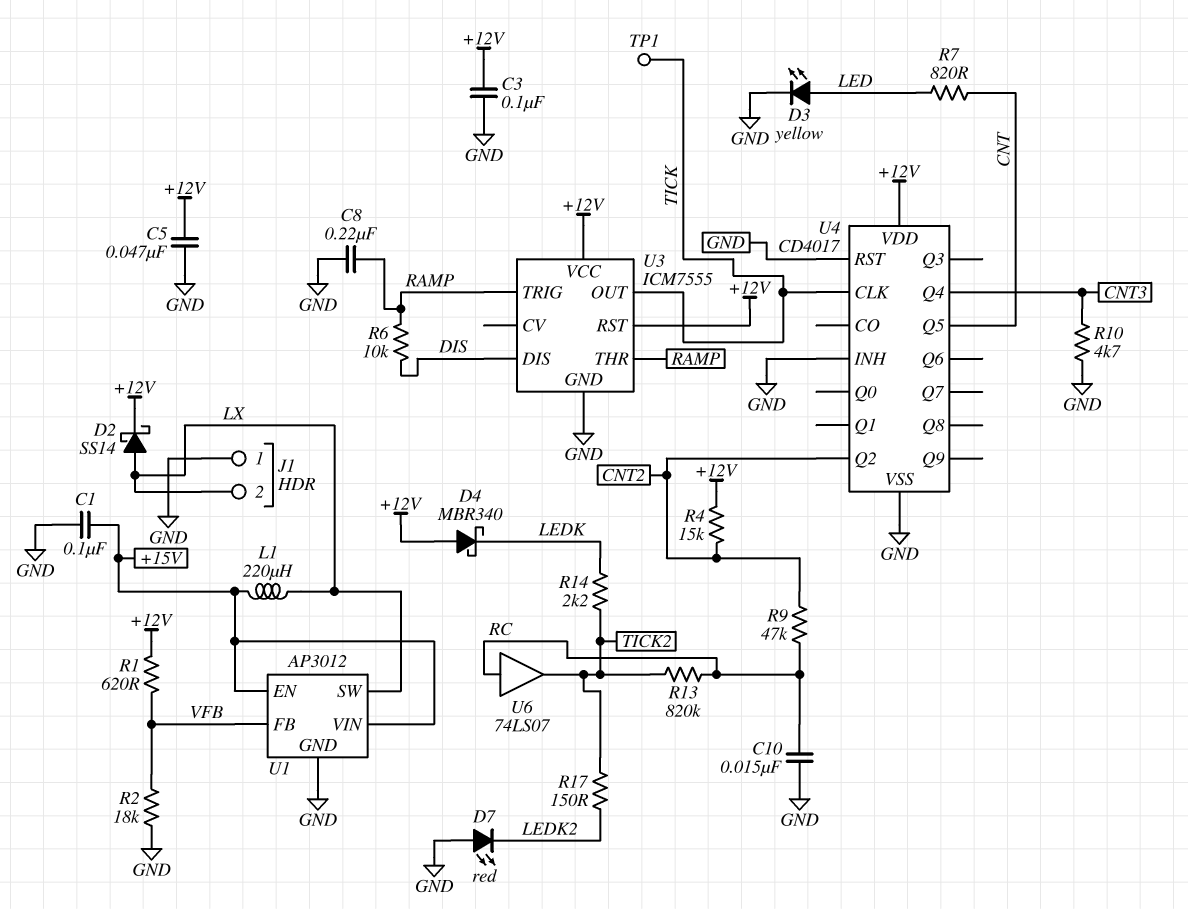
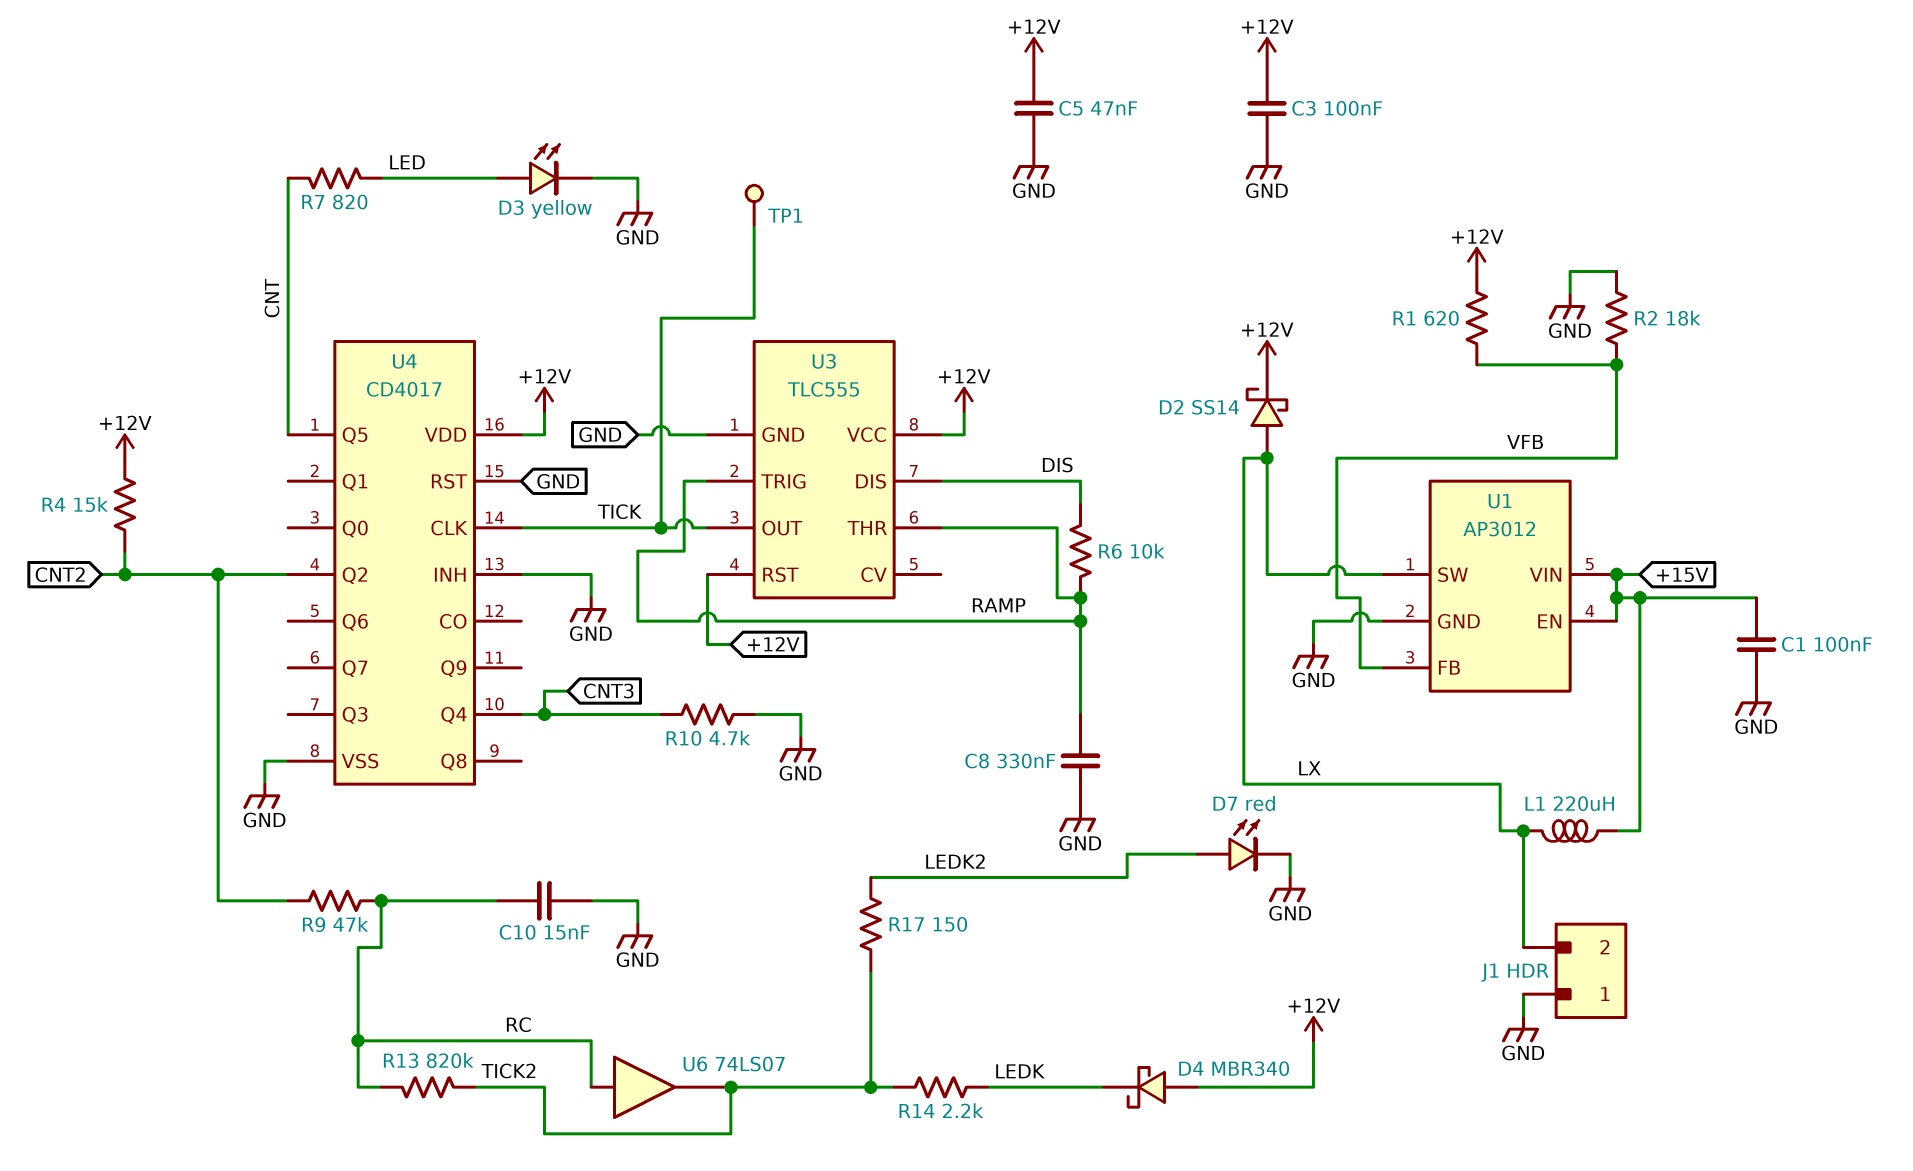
C8: 220nF (GND, RAMP) -> 330nF (GND, RAMP)
D7: LED red (A GND, K LEDK2) -> LED red (A LEDK2, K GND)
U3: ICM7555 -> TLC555

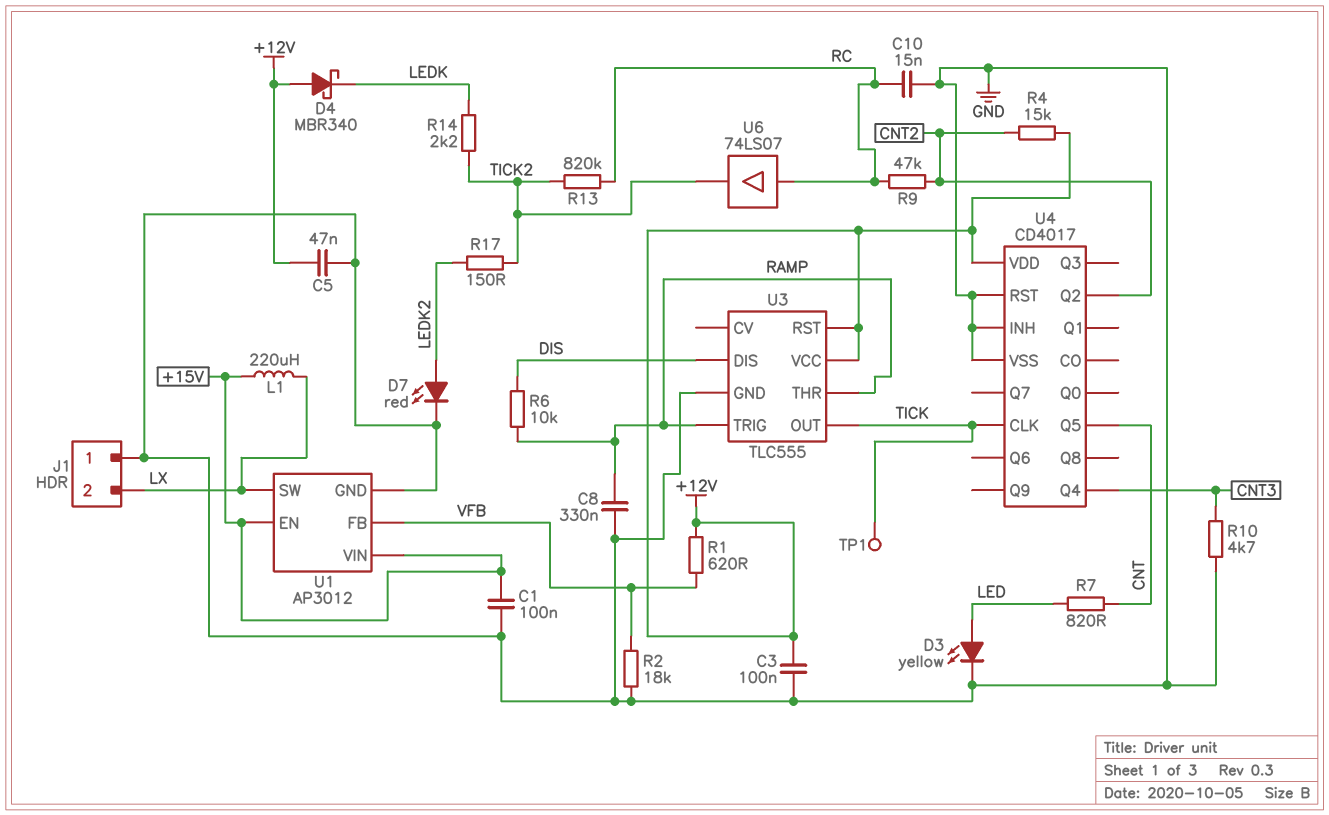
D2: schottky SS14 (A LX, K +12V) -> none

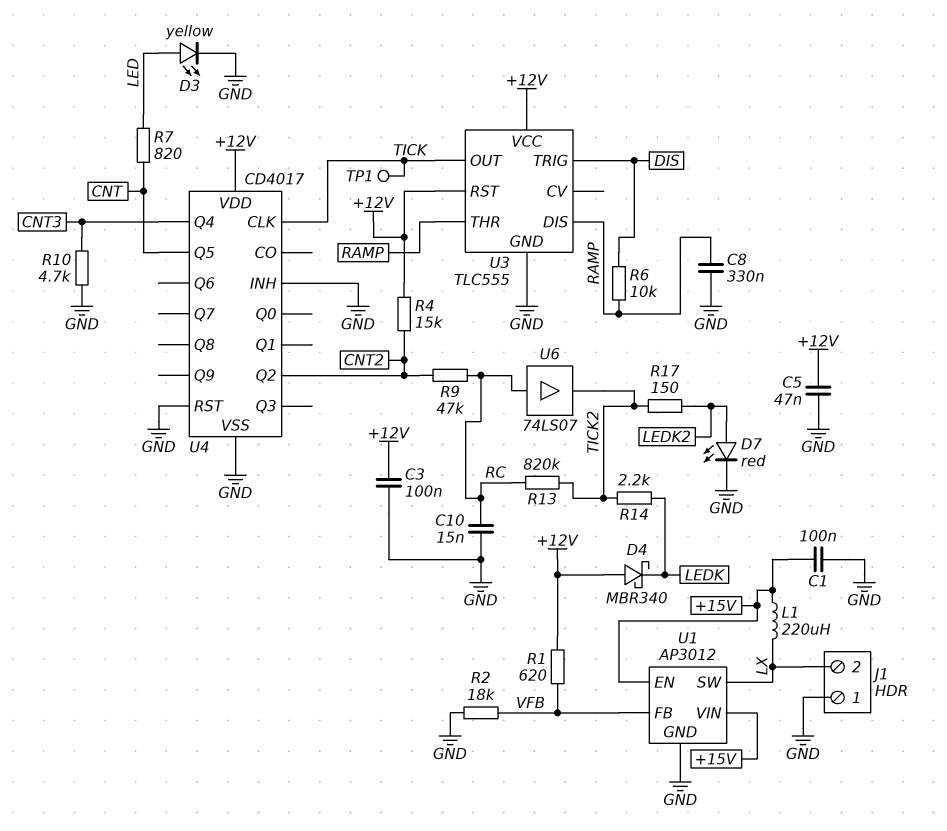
U3 pin DIS: DIS -> RAMP
U3 pin TRIG: RAMP -> DIS

